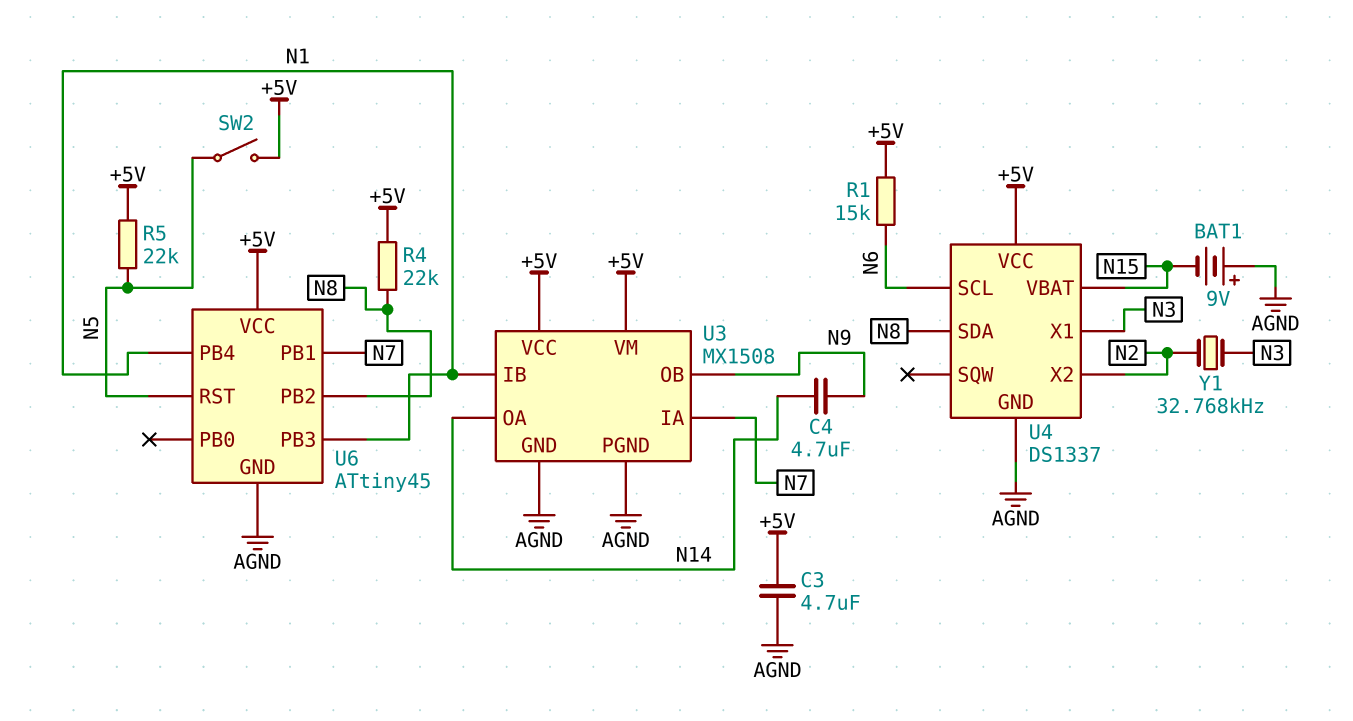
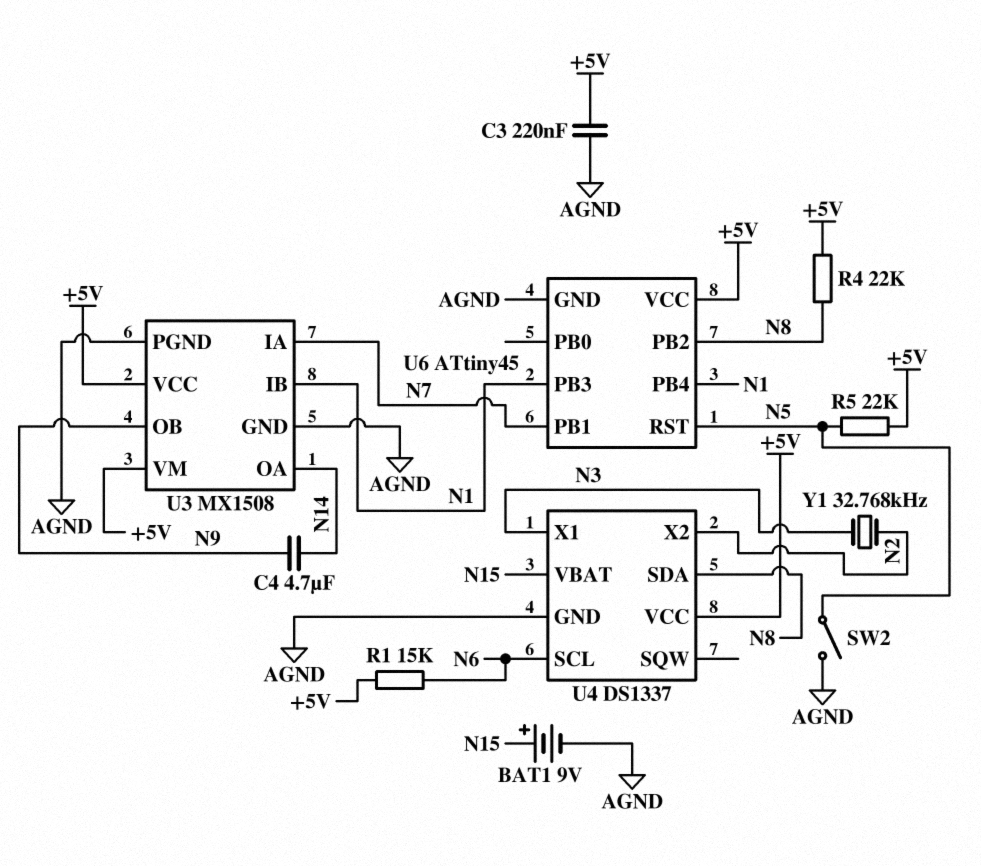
BAT1: 9V (plus AGND, minus N15) -> 9V (plus N15, minus AGND)
C3: 4.7uF (+5V, AGND) -> 220nF (+5V, AGND)
SW2: switch (+5V, N5) -> switch (AGND, N5)

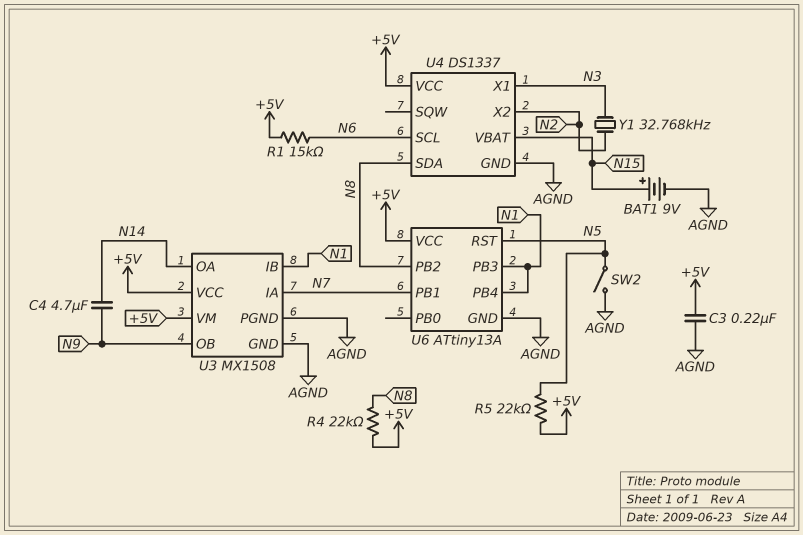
U6: ATtiny45 -> ATtiny13A

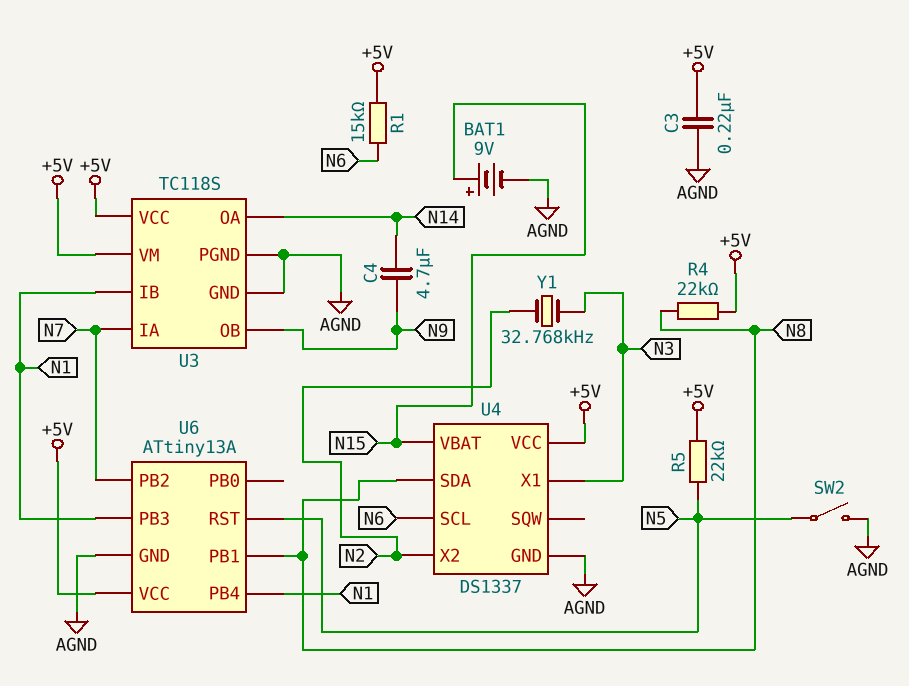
U3: MX1508 -> TC118S
U6 pin PB1: N7 -> N8
U6 pin PB2: N8 -> N7

